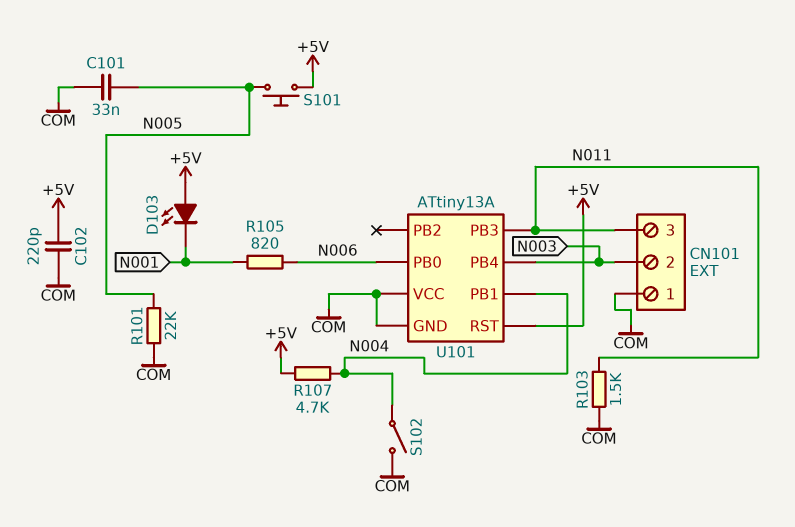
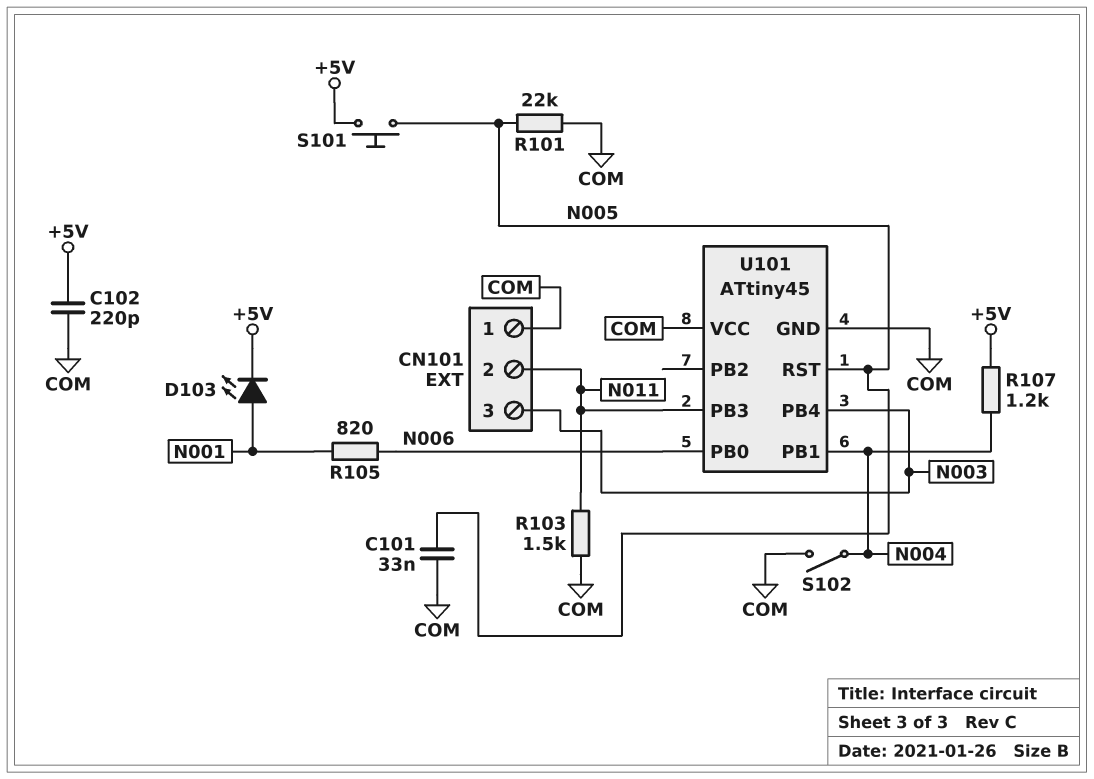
CN101 pin 2: N003 -> N011
CN101 pin 3: N011 -> N003
D103: LED (A +5V, K N001) -> LED (A N001, K +5V)
R107: 4.7k (+5V, N004) -> 1.2k (+5V, N004)
U101: ATtiny13A -> ATtiny45
U101 pin RST: +5V -> N005

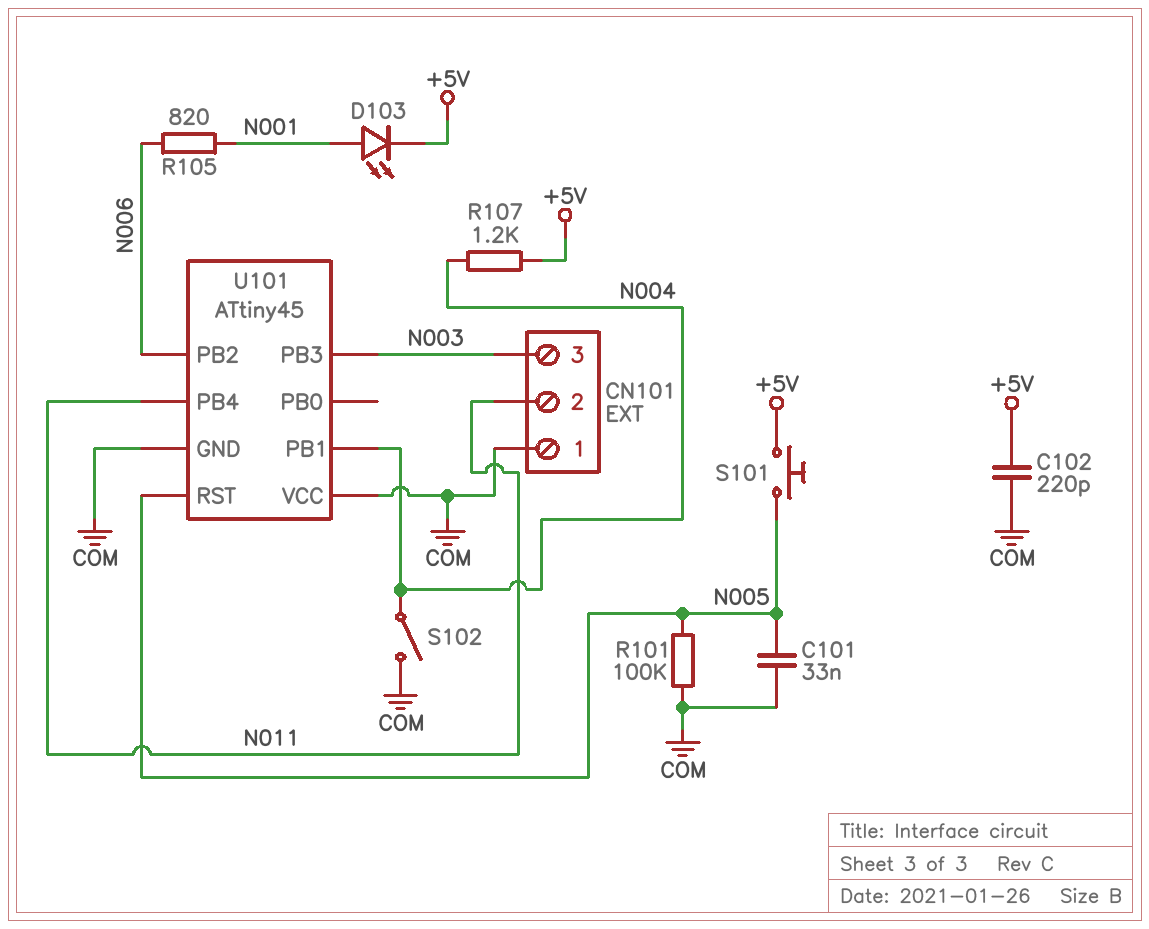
R101: 22k (COM, N005) -> 100k (COM, N005)
R103: 1.5k (COM, N011) -> none
U101 pin PB0: N006 -> none
U101 pin PB2: none -> N006
U101 pin PB3: N011 -> N003
U101 pin PB4: N003 -> N011

